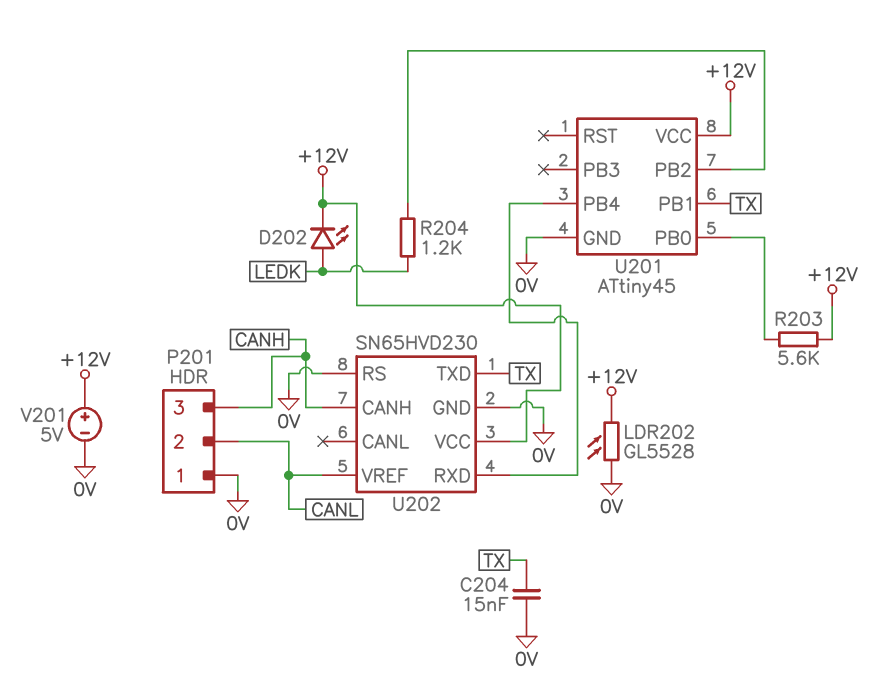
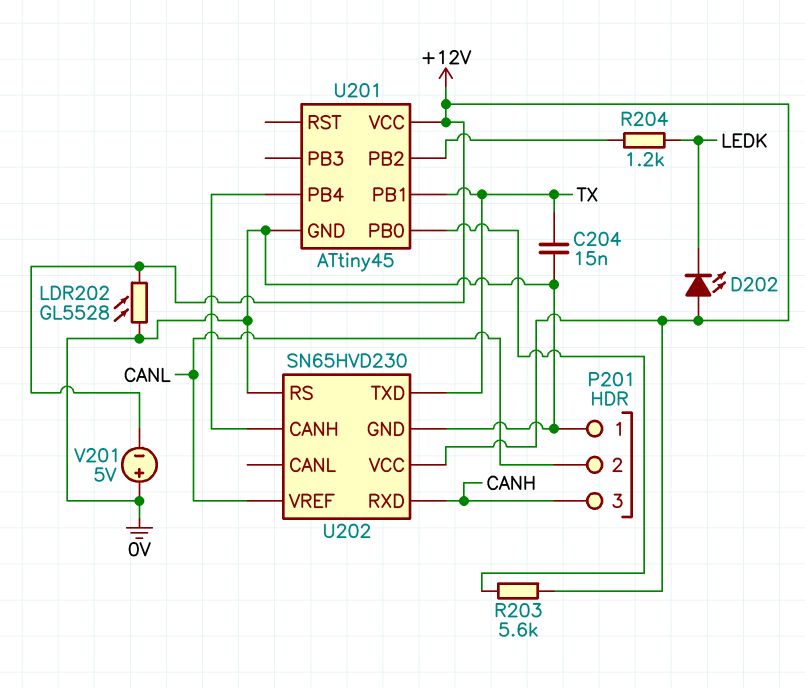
D202: LED (A LEDK, K +12V) -> LED (A +12V, K LEDK)
U202 pin CANH: CANH -> U201/PB4
U202 pin RXD: U201/PB4 -> CANH
V201: 5V (plus +12V, minus 0V) -> 5V (plus 0V, minus +12V)

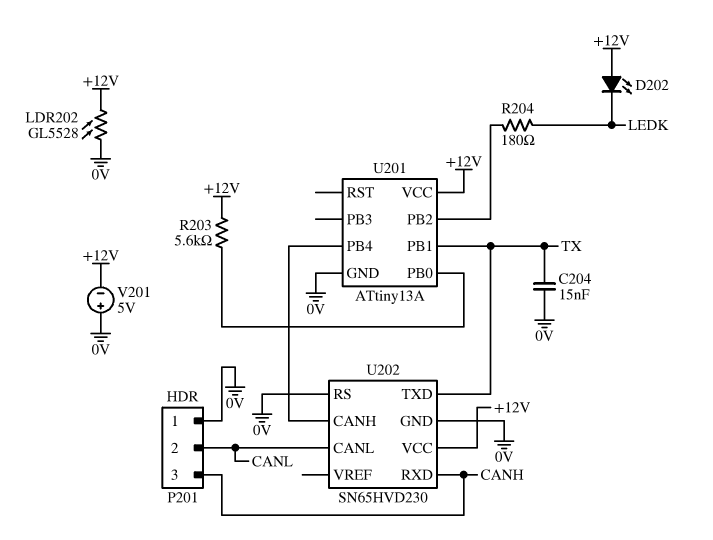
R204: 1.2k (LEDK, U201/PB2) -> 180 (LEDK, U201/PB2)
U201: ATtiny45 -> ATtiny13A
U202 pin CANL: none -> CANL
U202 pin VREF: CANL -> none

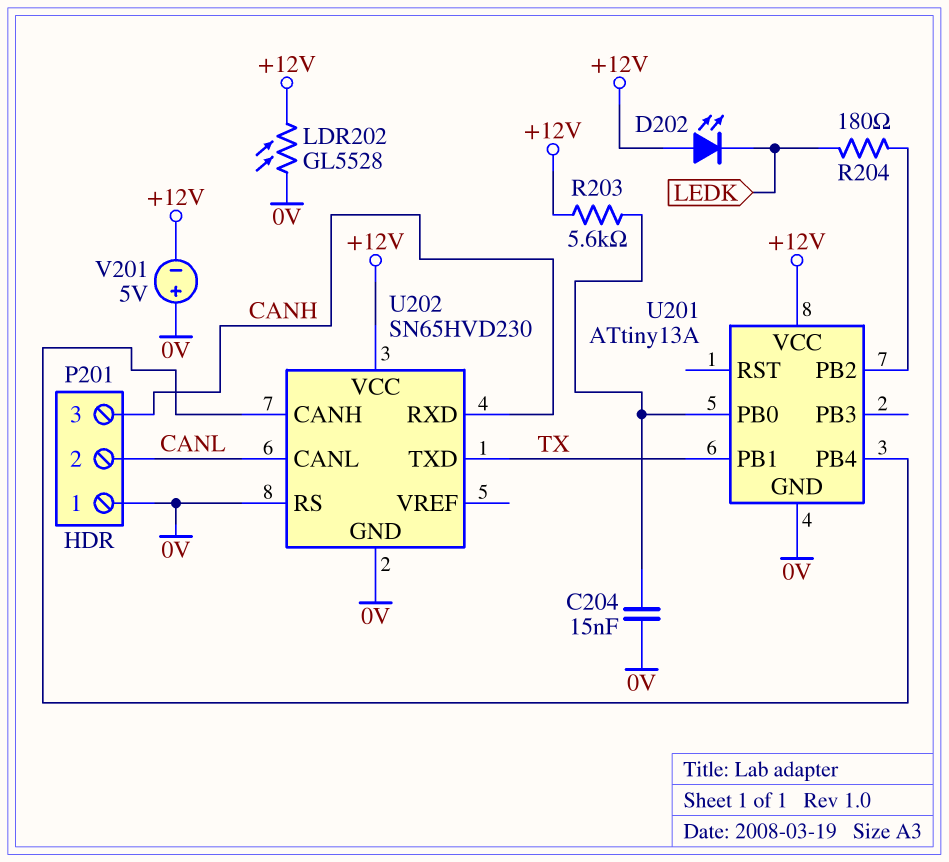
C204: 15nF (0V, TX) -> 15nF (0V, U201/PB0)

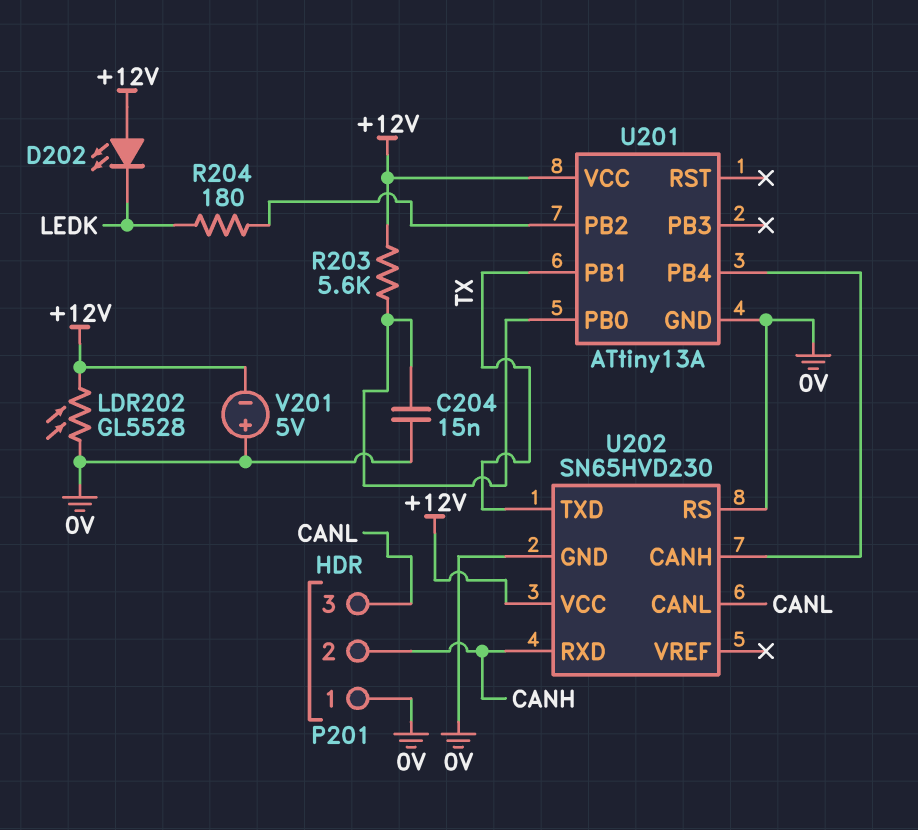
P201 pin 2: CANL -> CANH
P201 pin 3: CANH -> CANL

